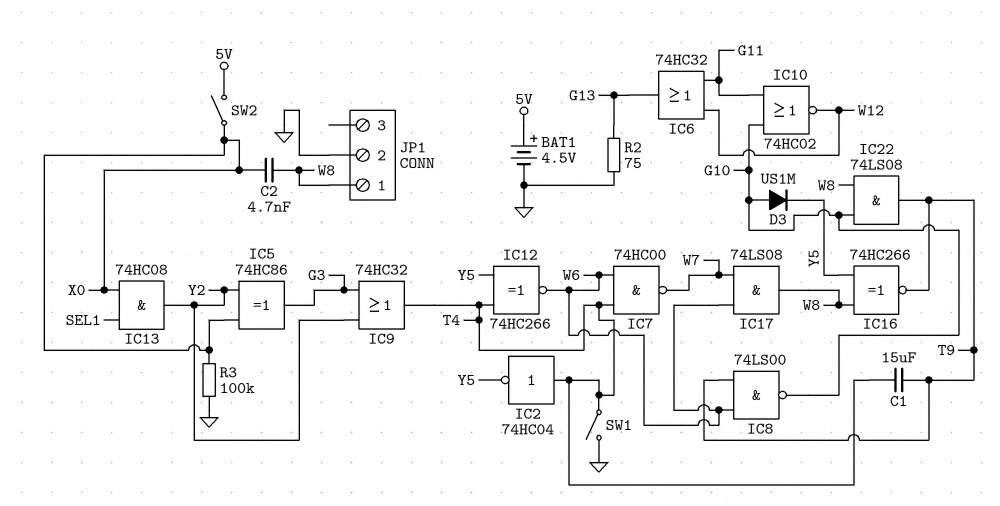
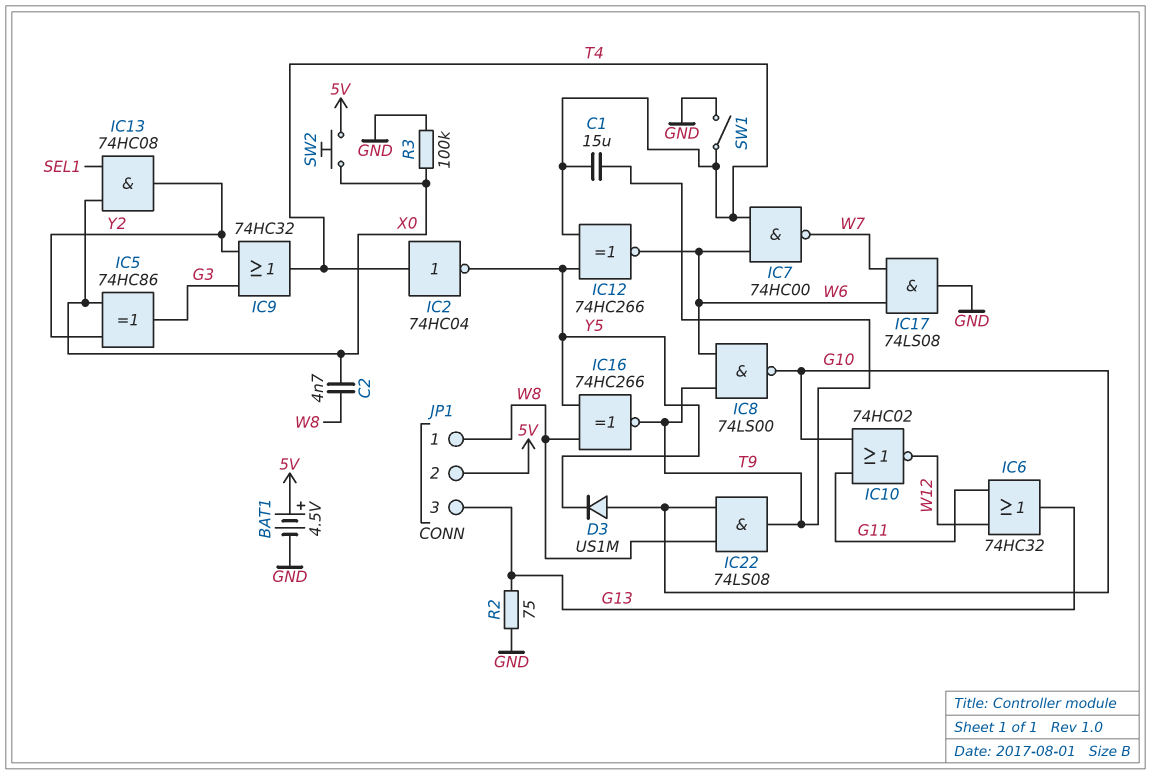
IC17: AND 74LS08 (in W6, in W7, out W8) -> AND 74LS08 (in W6, in W7, out GND)
JP1 pin 2: GND -> 5V
JP1 pin 3: none -> G13
SW2: switch (5V, X0) -> button (5V, X0)

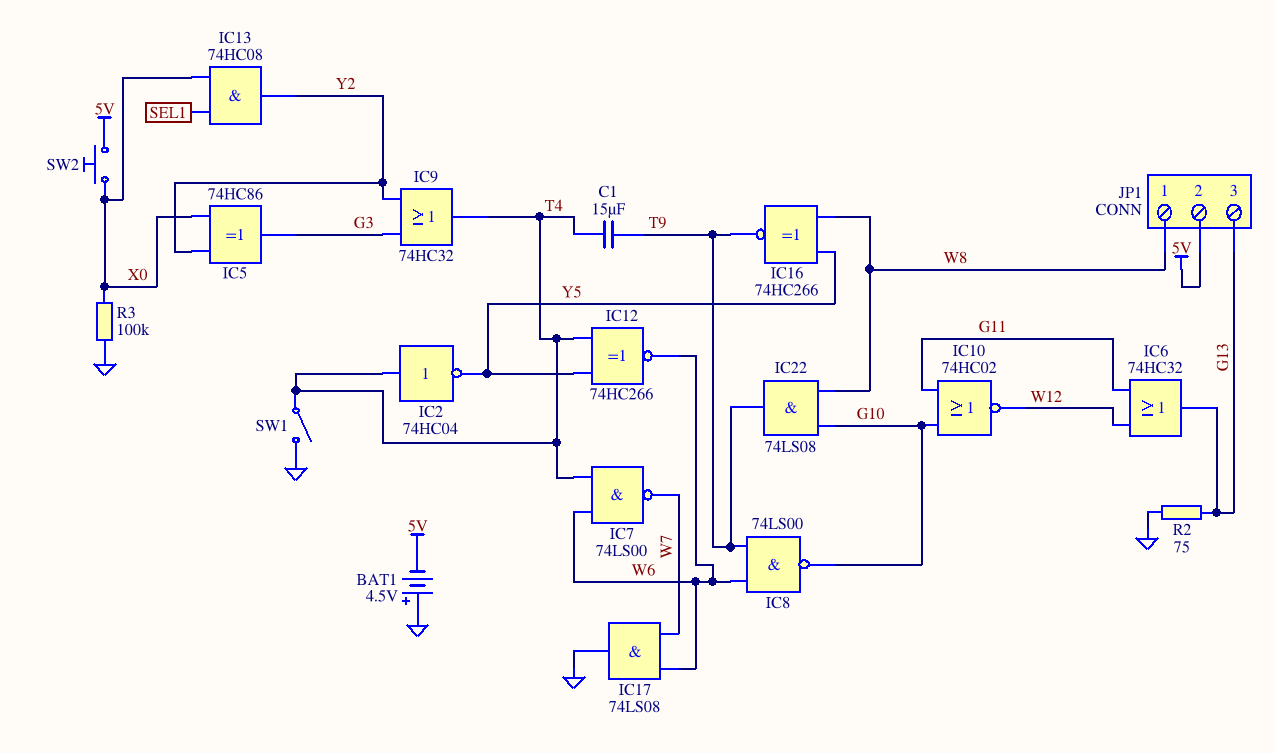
BAT1: 4.5V (plus 5V, minus GND) -> 4.5V (plus GND, minus 5V)
C2: 4.7nF (W8, X0) -> none
D3: diode US1M (A G10, K Y5) -> none
IC7: NAND 74HC00 (in T4, in W6, out W7) -> NAND 74LS00 (in T4, in W6, out W7)

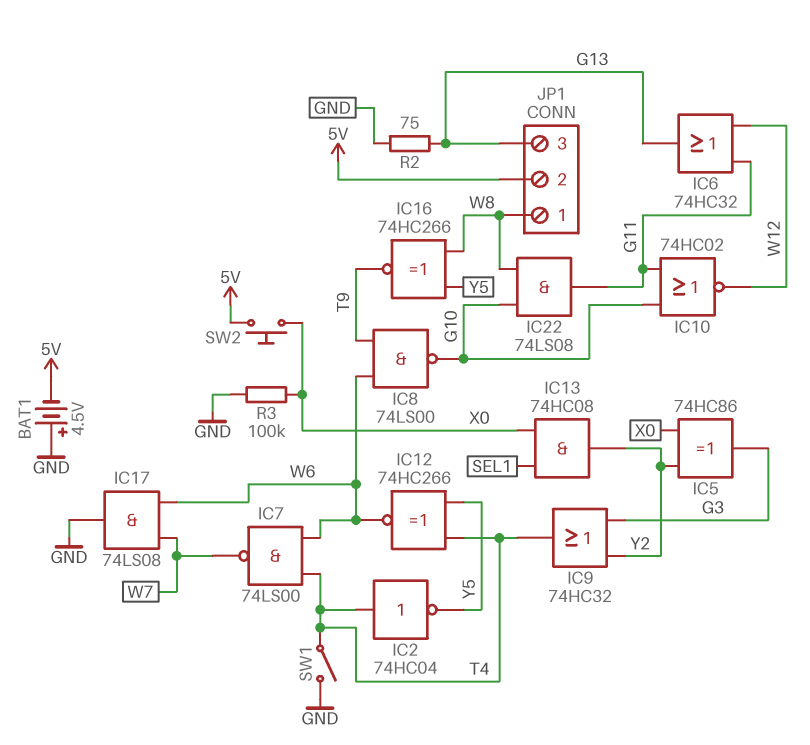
C1: 15uF (T4, T9) -> none
IC22: AND 74LS08 (in G10, in W8, out T9) -> AND 74LS08 (in G10, in W8, out G11)

